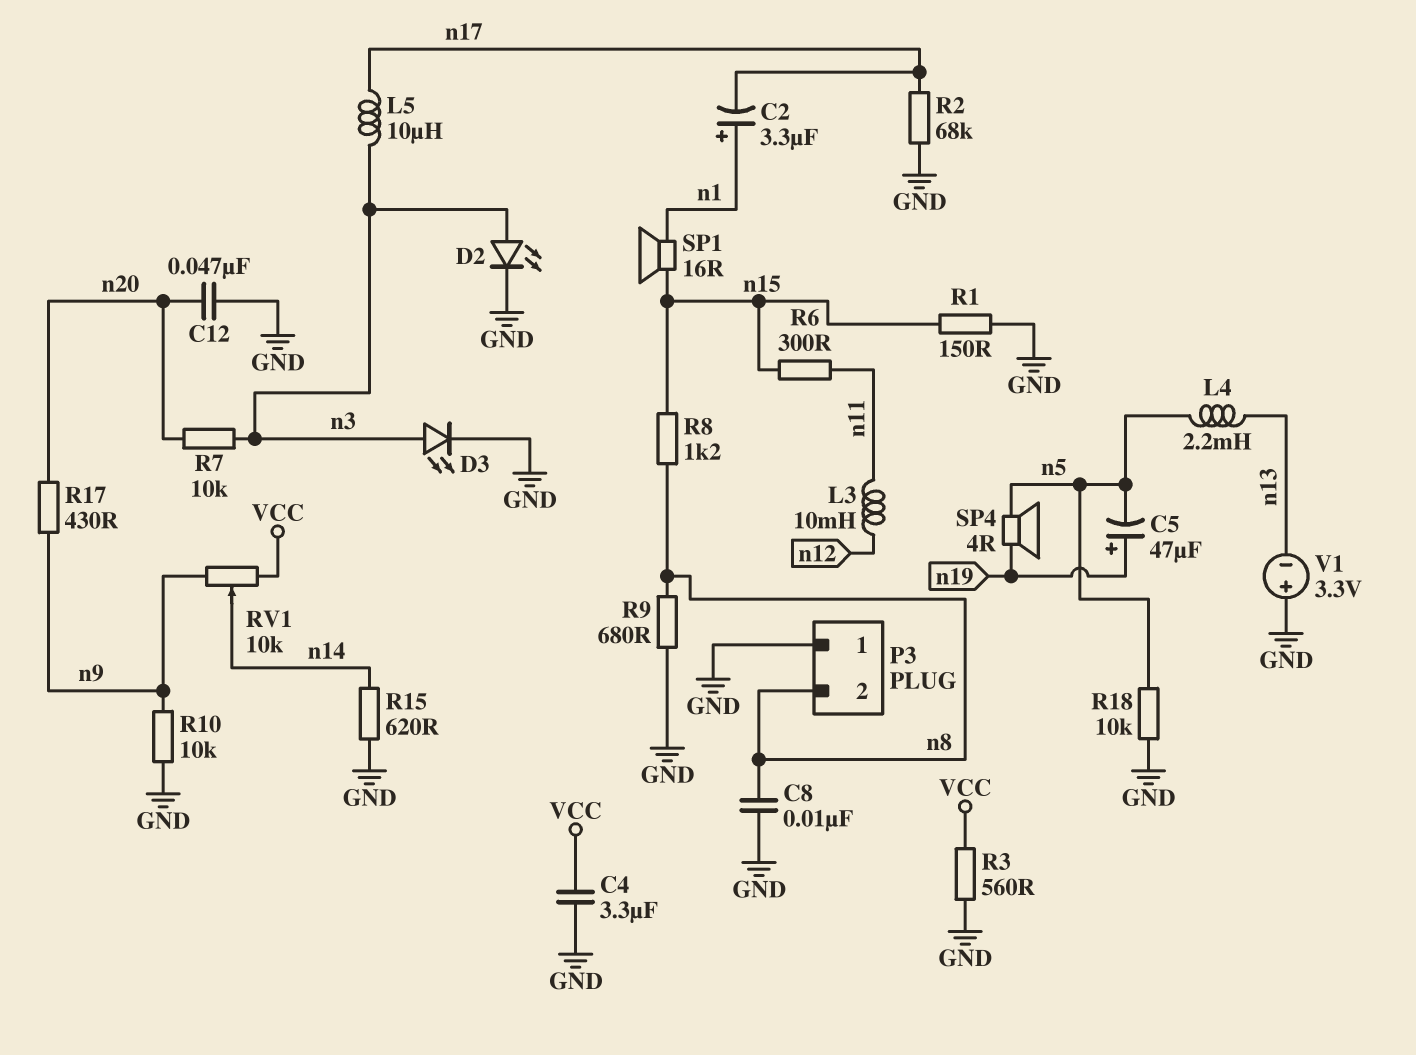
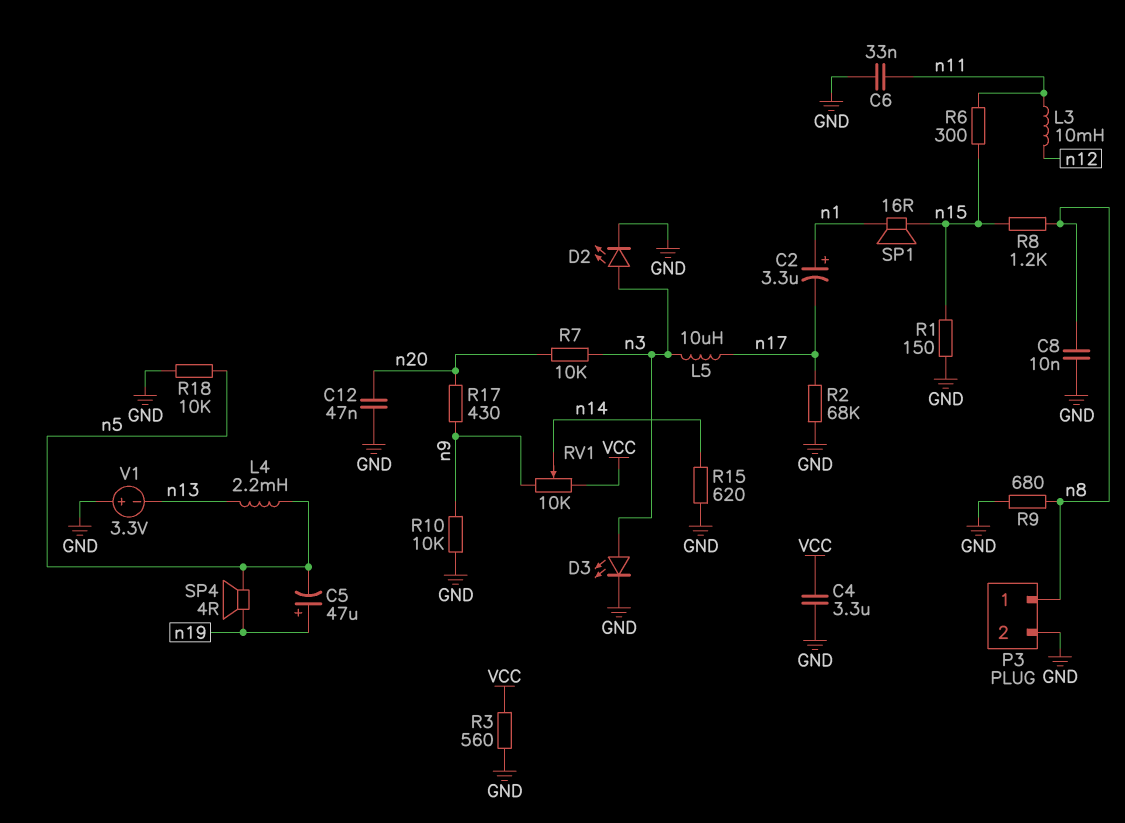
C6: none -> 33nF (GND, n11)
P3 pin 1: GND -> n8
P3 pin 2: n8 -> GND

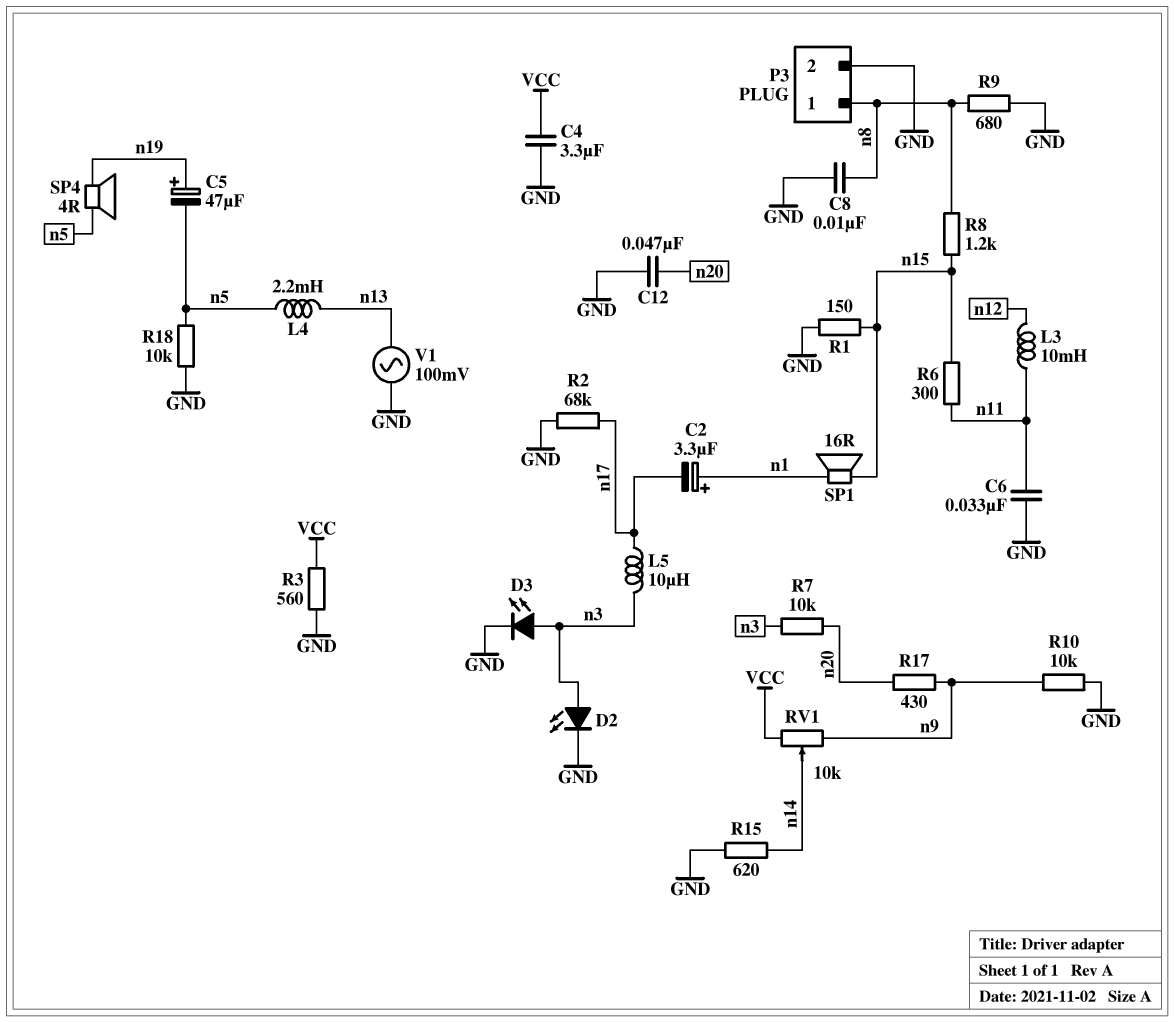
V1: 3.3V (plus GND, minus n13) -> AC 100mV (GND, n13)

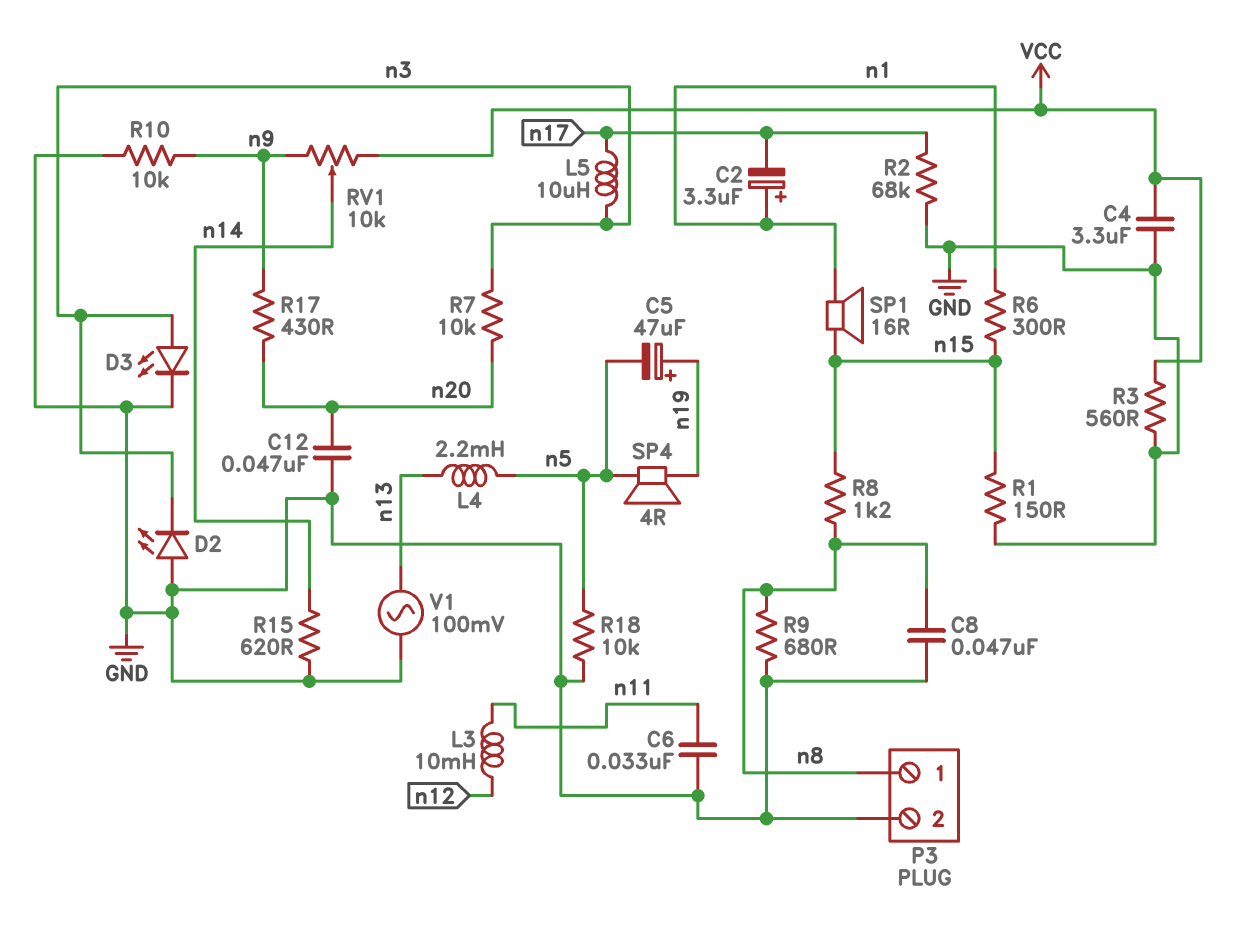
C8: 10nF (GND, n8) -> 47nF (GND, n8)
D2: LED (A n3, K GND) -> LED (A GND, K n3)
R6: 300 (n11, n15) -> 300 (n1, n15)

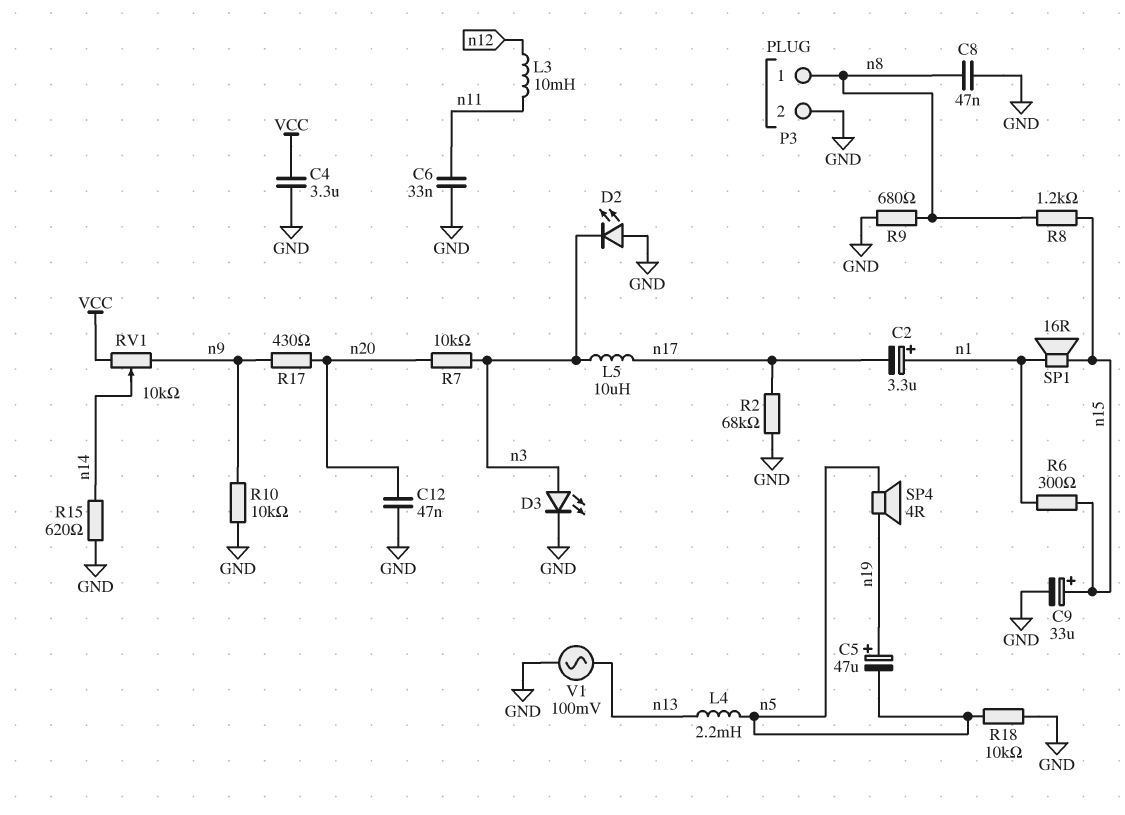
C9: none -> 33uF (plus n15, minus GND)
R1: 150 (GND, n15) -> none
R3: 560 (GND, VCC) -> none

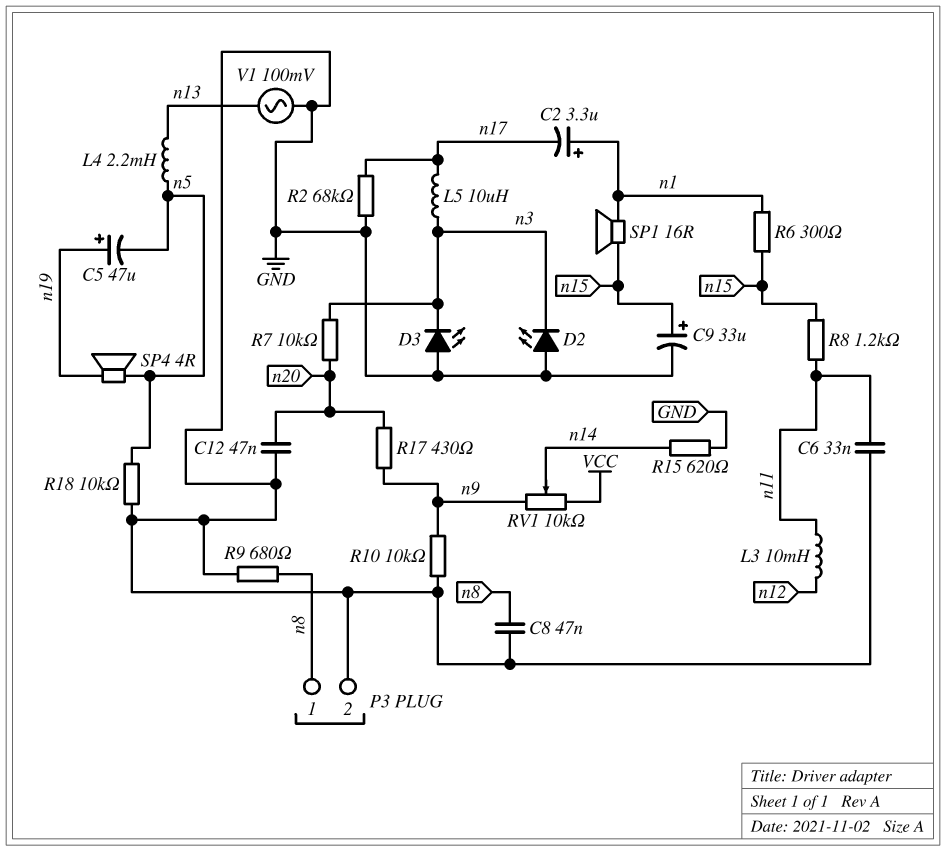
C4: 3.3uF (GND, VCC) -> none
D3: LED (A n3, K GND) -> LED (A GND, K n3)
R8: 1.2k (n8, n15) -> 1.2k (n11, n15)

